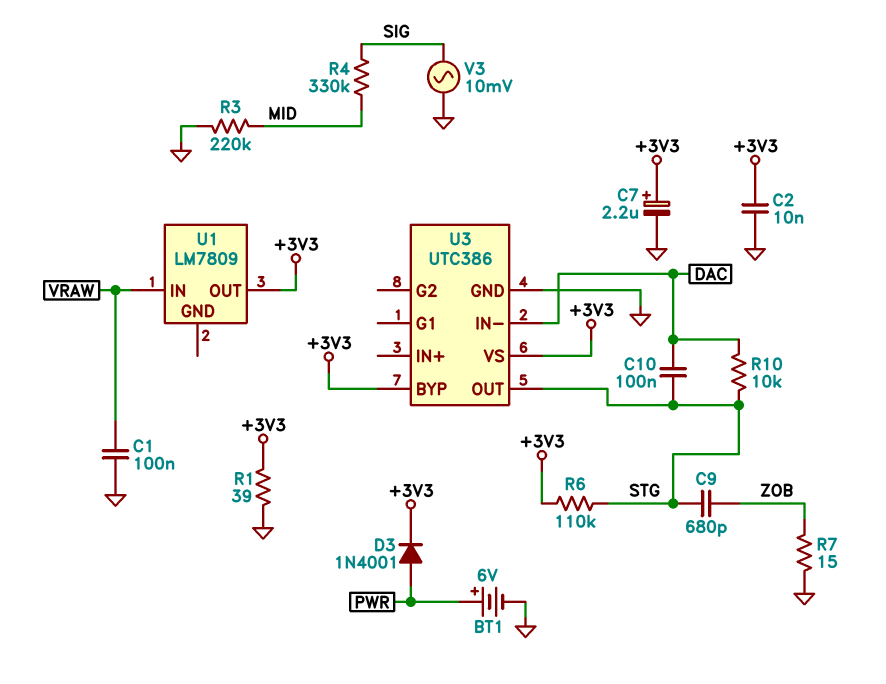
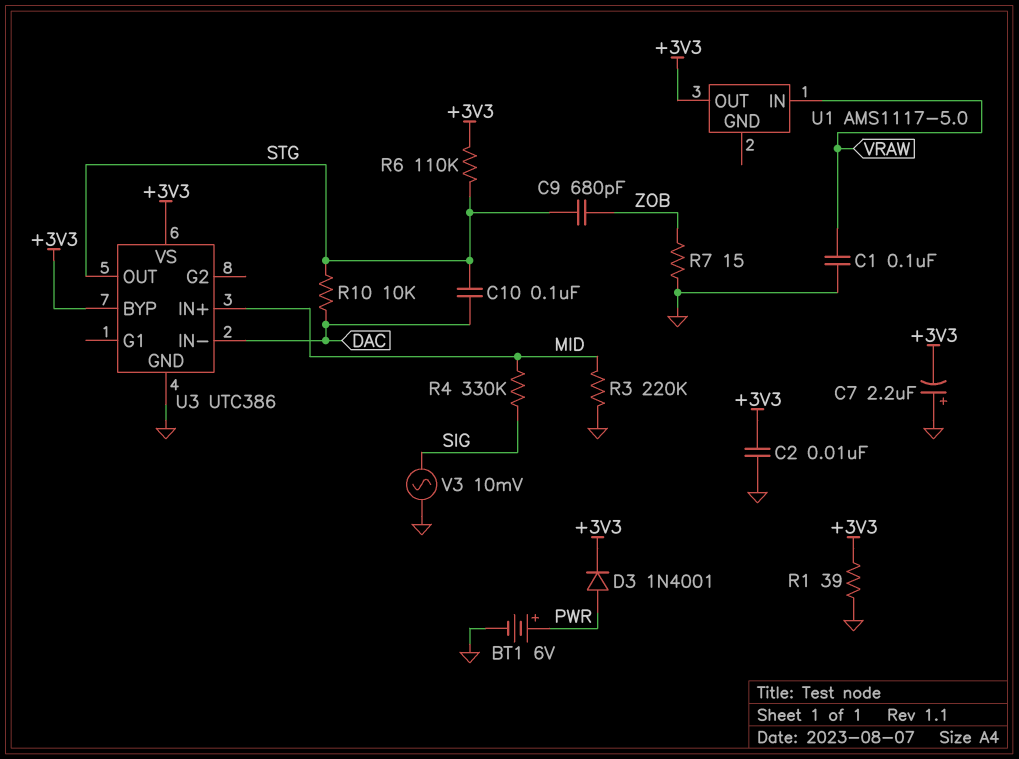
C7: 2.2uF (plus +3V3, minus GND) -> 2.2uF (plus GND, minus +3V3)
U1: LM7809 -> AMS1117-5.0
U3 pin IN+: none -> MID

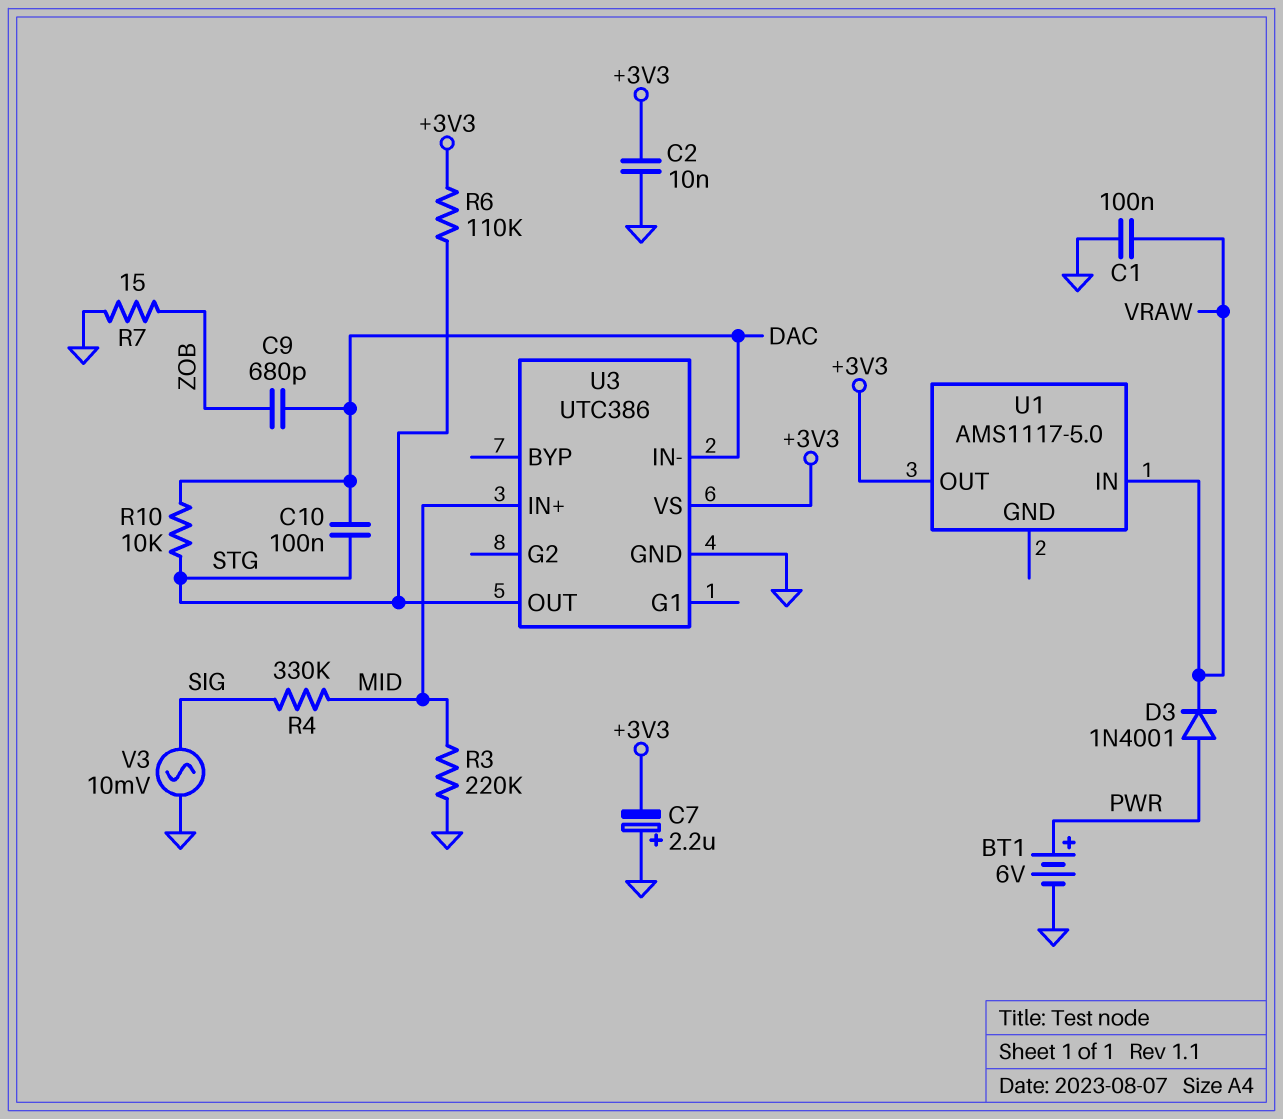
C9: 680pF (STG, ZOB) -> 680pF (DAC, ZOB)
D3: diode 1N4001 (A PWR, K +3V3) -> diode 1N4001 (A PWR, K VRAW)
R1: 39 (+3V3, GND) -> none
U3 pin BYP: +3V3 -> none

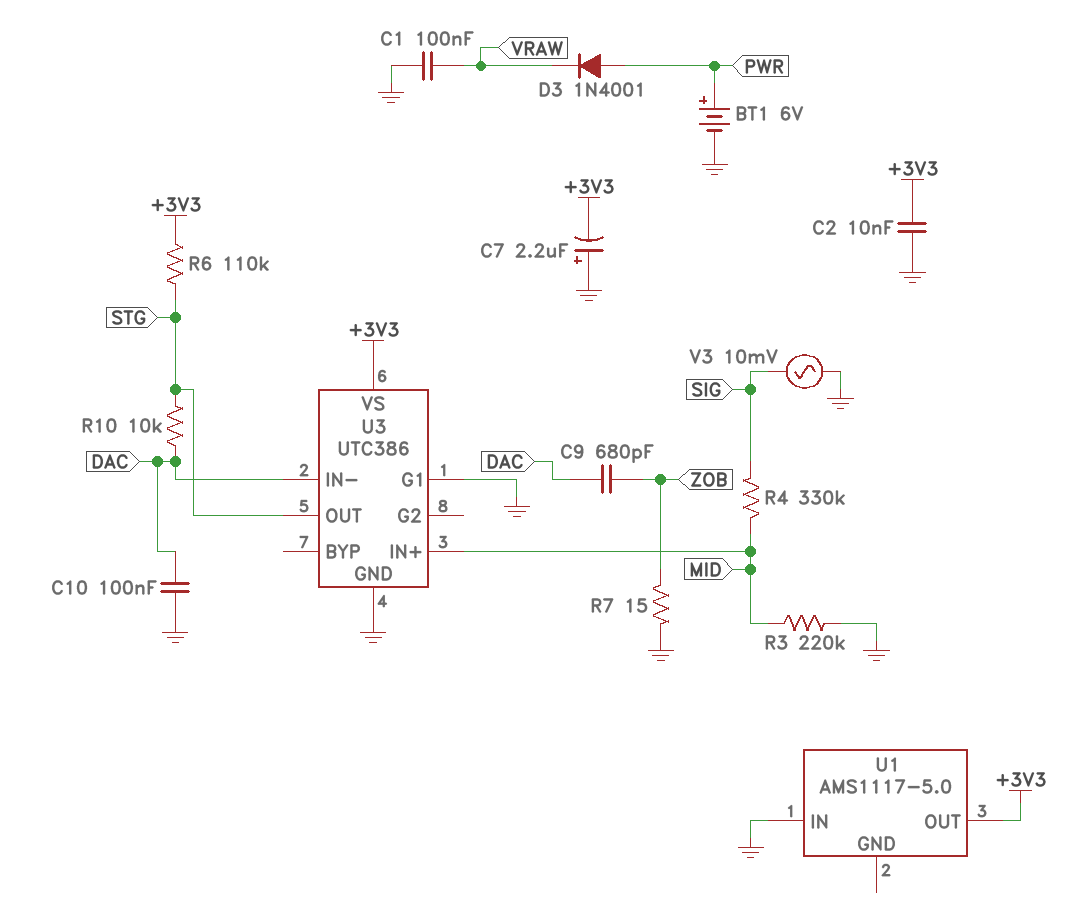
C10: 100nF (DAC, STG) -> 100nF (DAC, GND)
U1 pin IN: VRAW -> GND
U3 pin G1: none -> GND

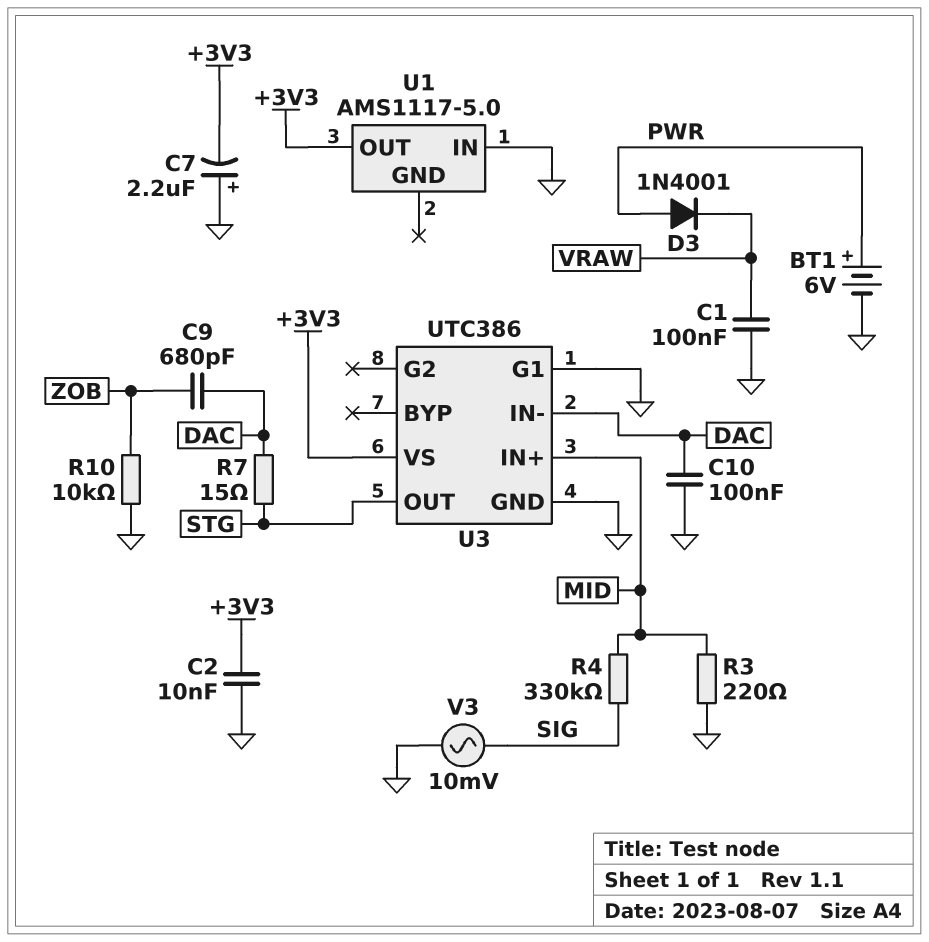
R3: 220k (GND, MID) -> 220 (GND, MID)
R6: 110k (+3V3, STG) -> none
R7: 15 (GND, ZOB) -> 15 (DAC, STG)
R10: 10k (DAC, STG) -> 10k (GND, ZOB)

